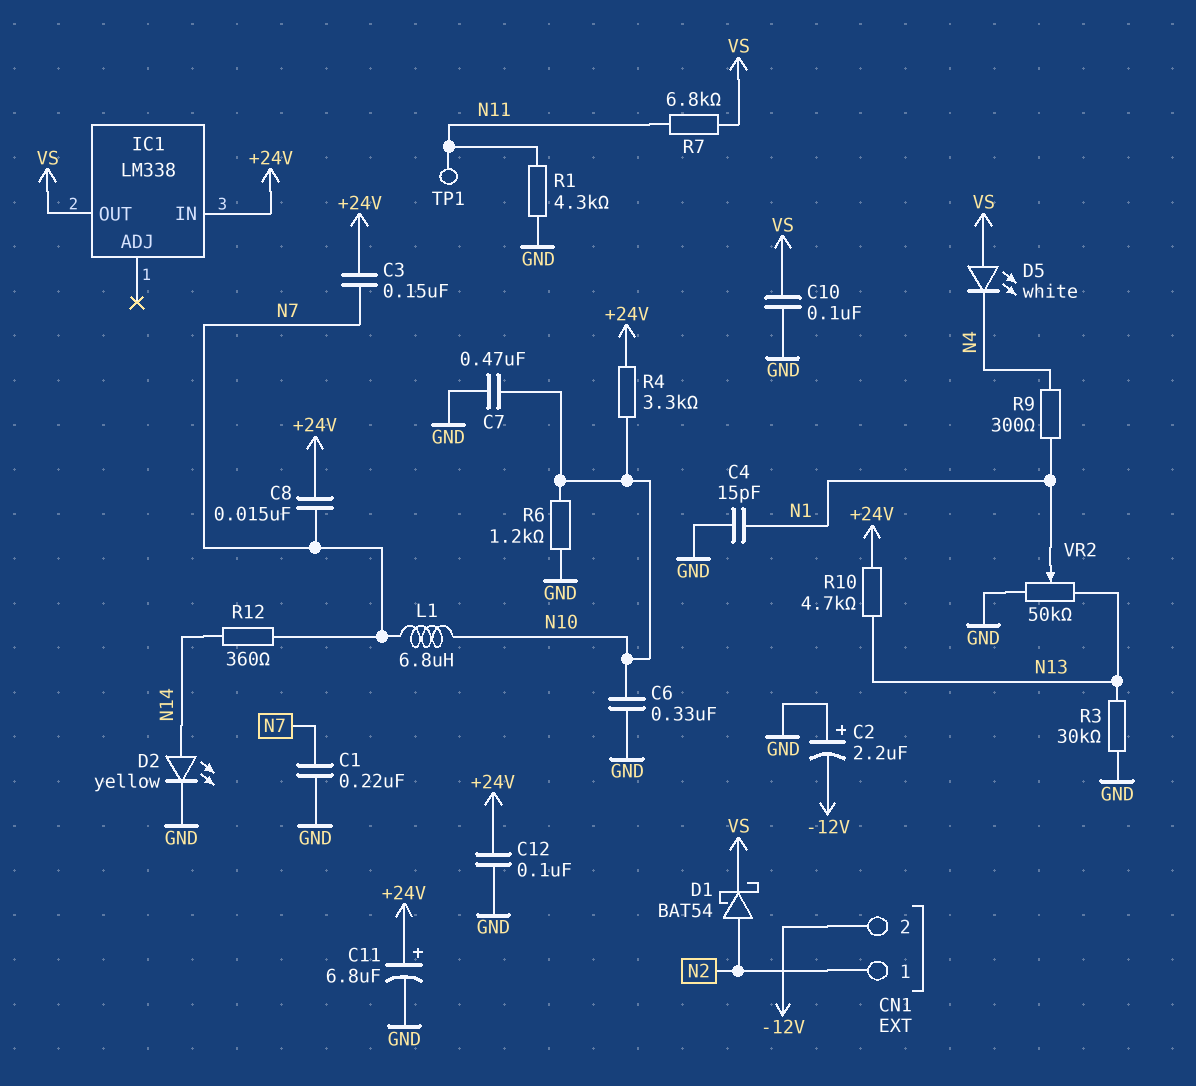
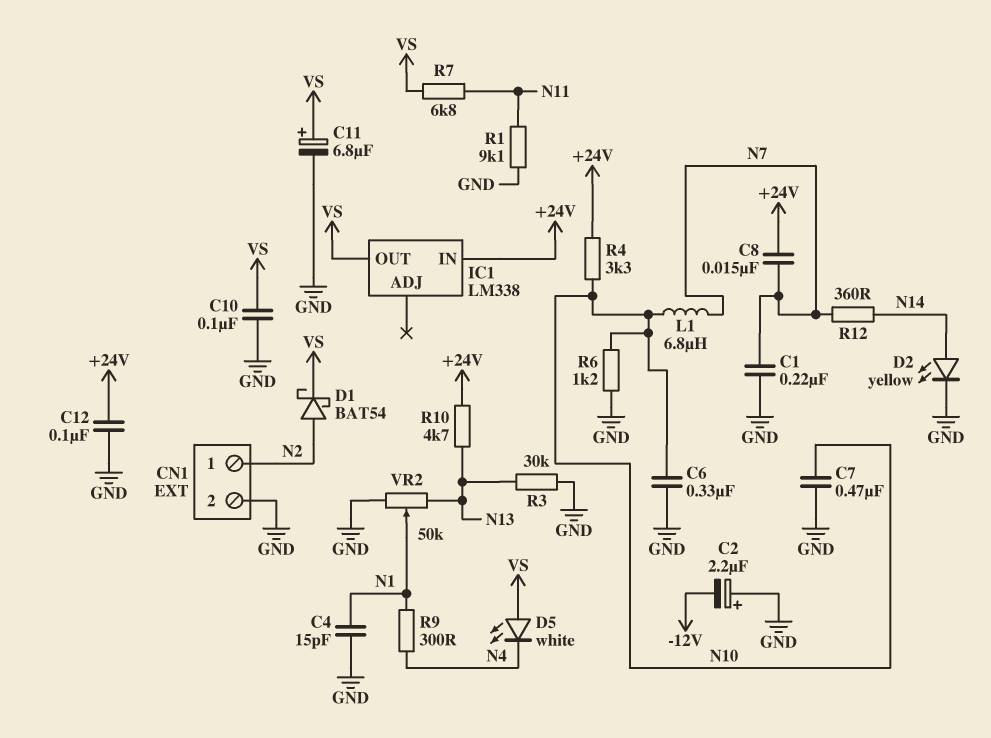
C3: 150nF (+24V, N7) -> none
C11: 6.8uF (plus +24V, minus GND) -> 6.8uF (plus VS, minus GND)
CN1 pin 2: -12V -> GND
R1: 4.3k (GND, N11) -> 9.1k (GND, N11)
TP1: test point (N11) -> none

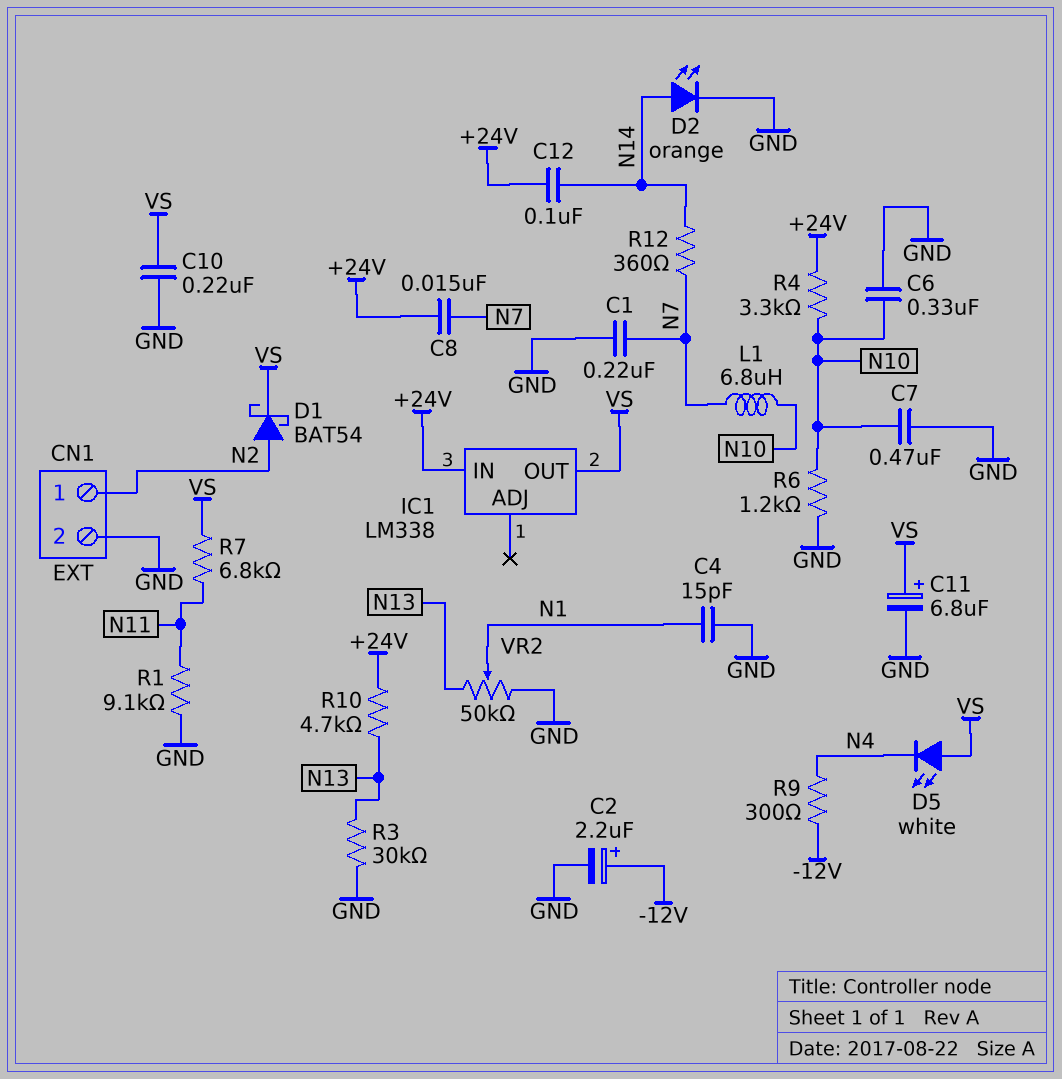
C2: 2.2uF (plus GND, minus -12V) -> 2.2uF (plus -12V, minus GND)
C10: 100nF (GND, VS) -> 220nF (GND, VS)
C12: 100nF (+24V, GND) -> 100nF (+24V, N14)
D2: LED yellow (A N14, K GND) -> LED orange (A N14, K GND)
R9: 300 (N1, N4) -> 300 (-12V, N4)

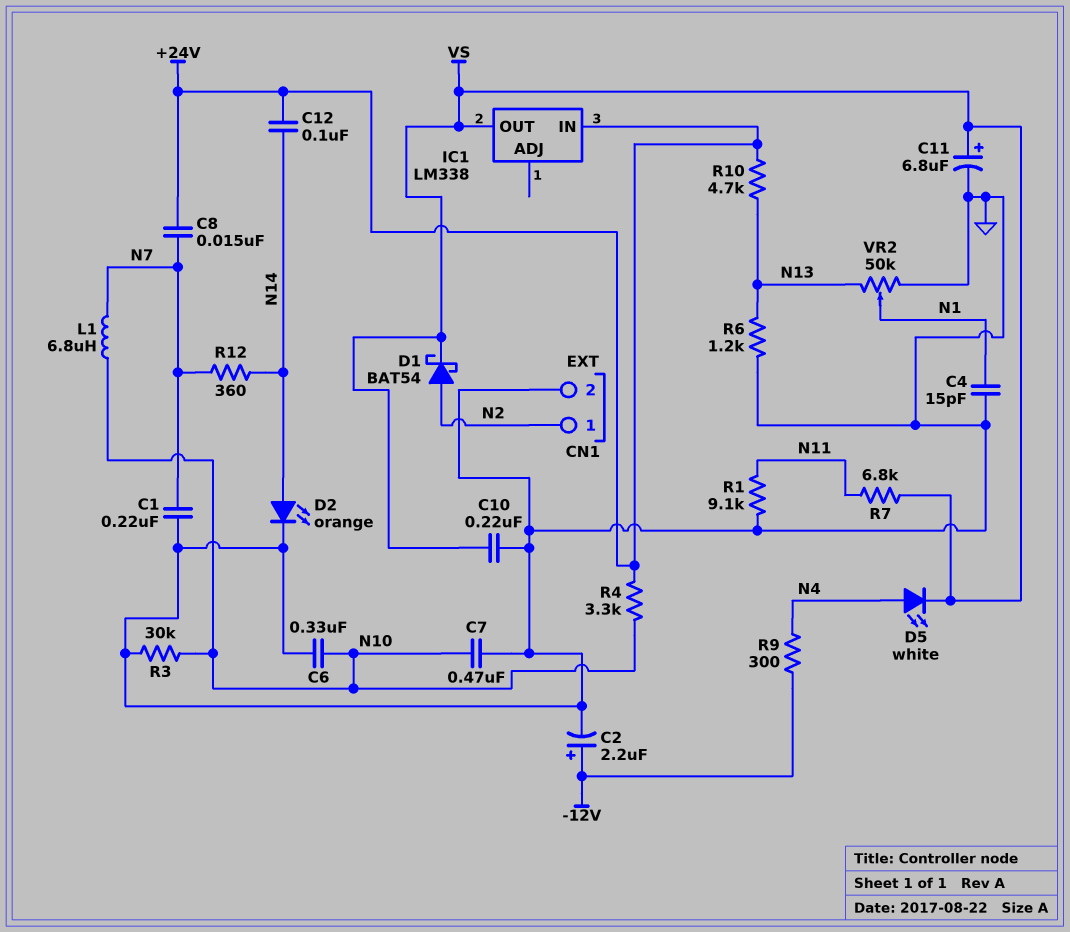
D5: LED white (A VS, K N4) -> LED white (A N4, K VS)
R3: 30k (GND, N13) -> 30k (GND, N10)
R6: 1.2k (GND, N10) -> 1.2k (GND, N13)

